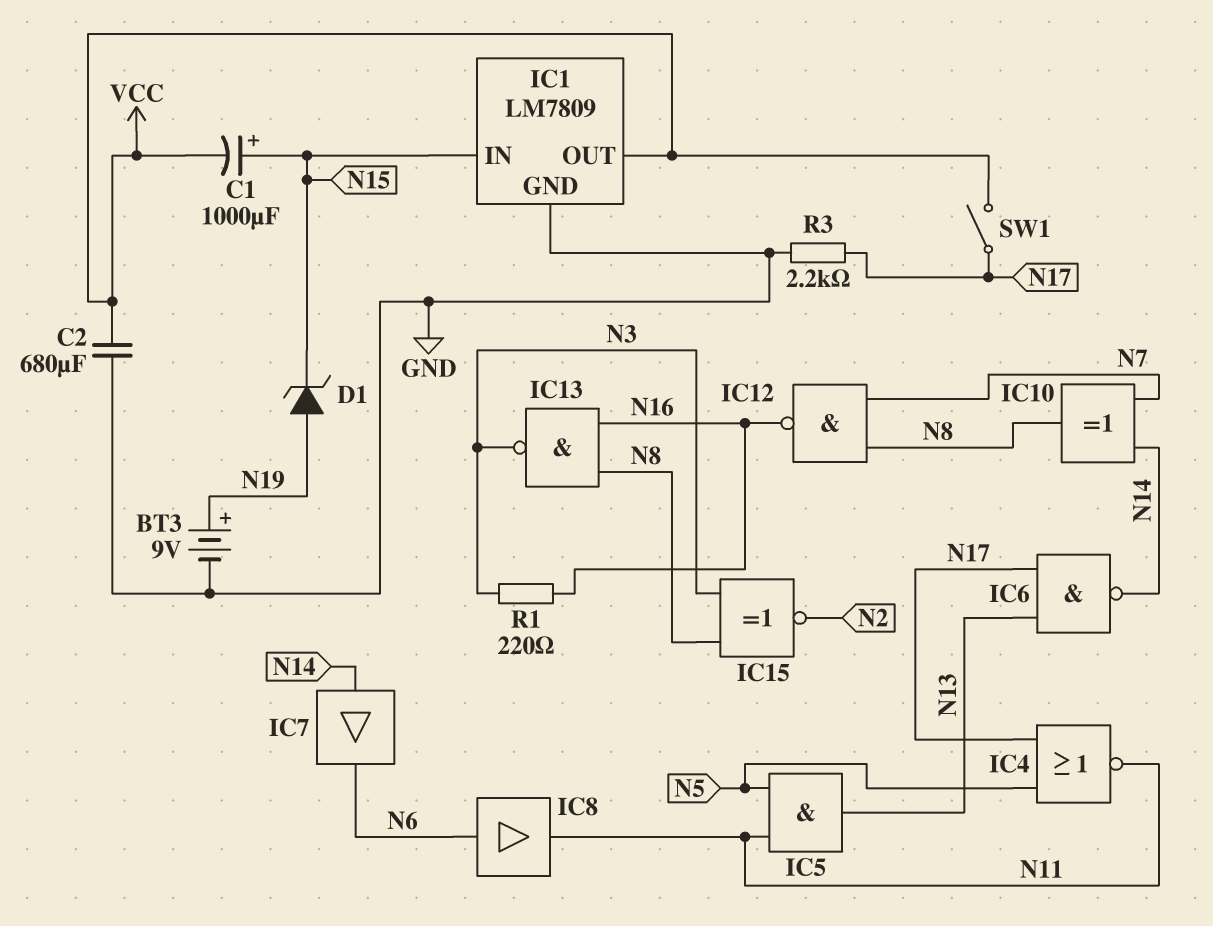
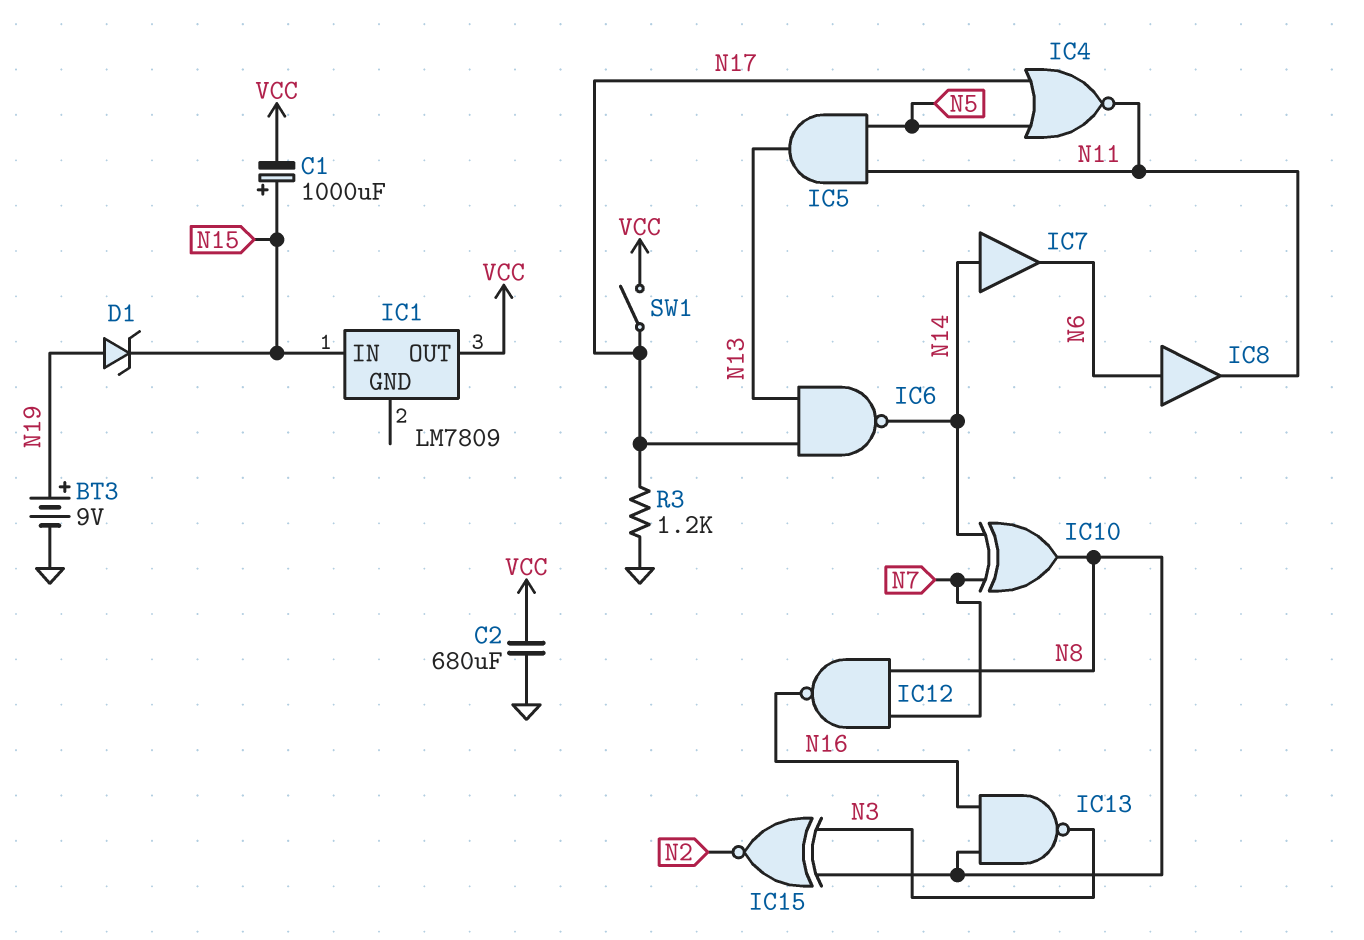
IC1 pin GND: GND -> none
R1: 220 (N3, N16) -> none
R3: 2.2k (GND, N17) -> 1.2k (GND, N17)

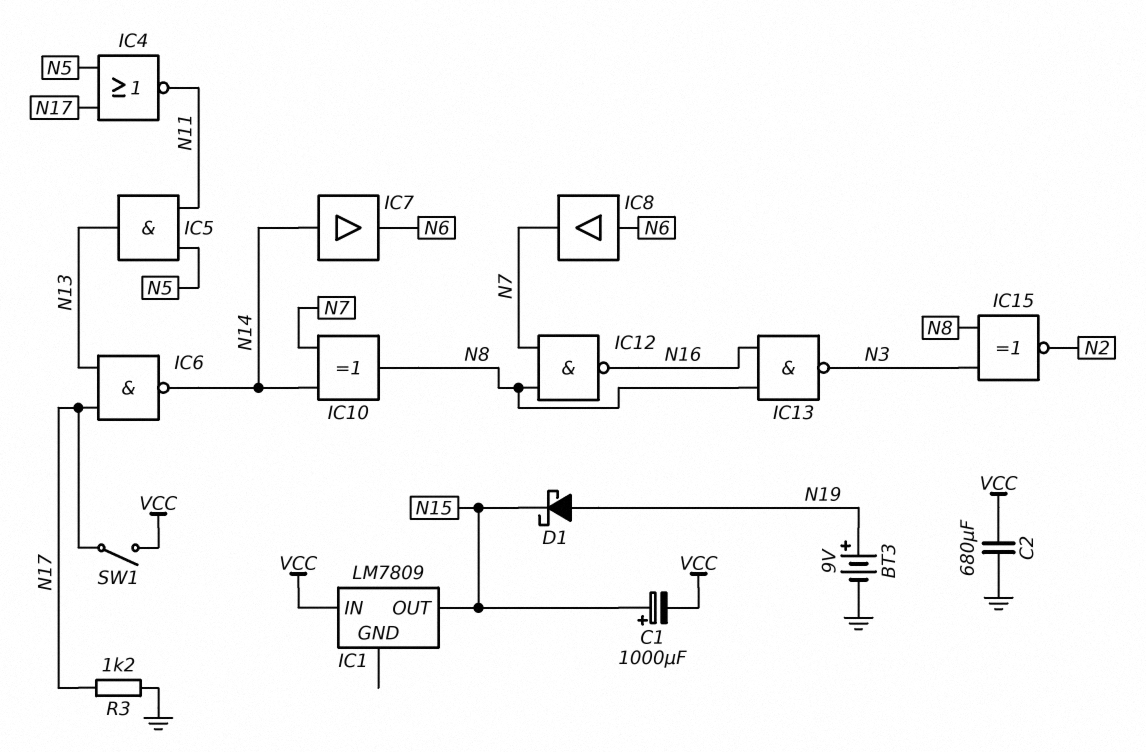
D1: zener (A N19, K N15) -> schottky (A N19, K N15)
IC1 pin IN: N15 -> VCC
IC1 pin OUT: VCC -> N15
IC8: buffer (in N6, out N11) -> buffer (in N6, out N7)

